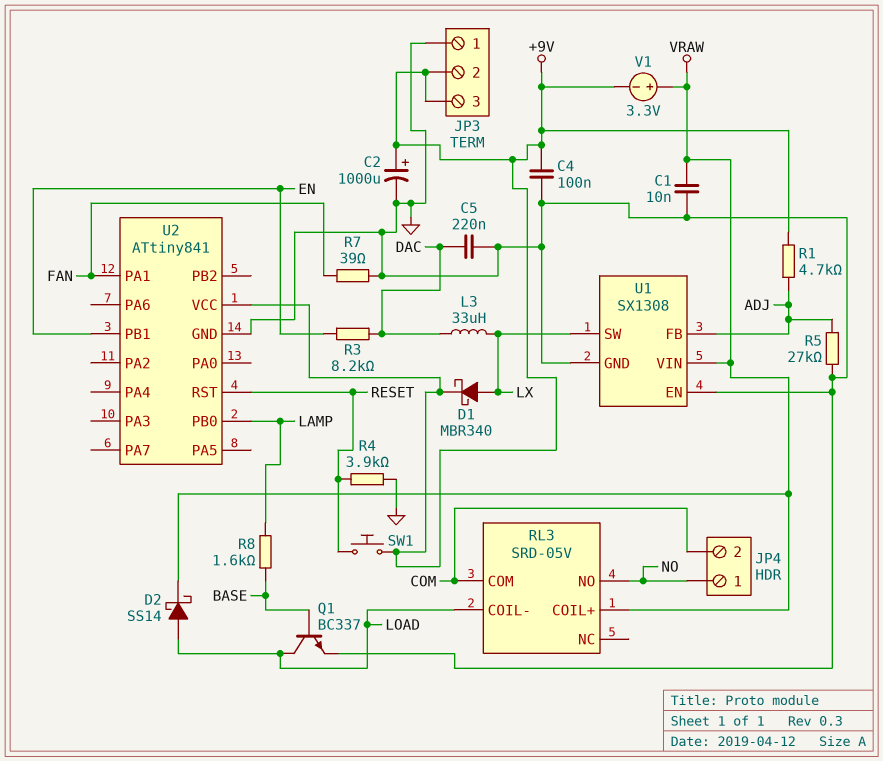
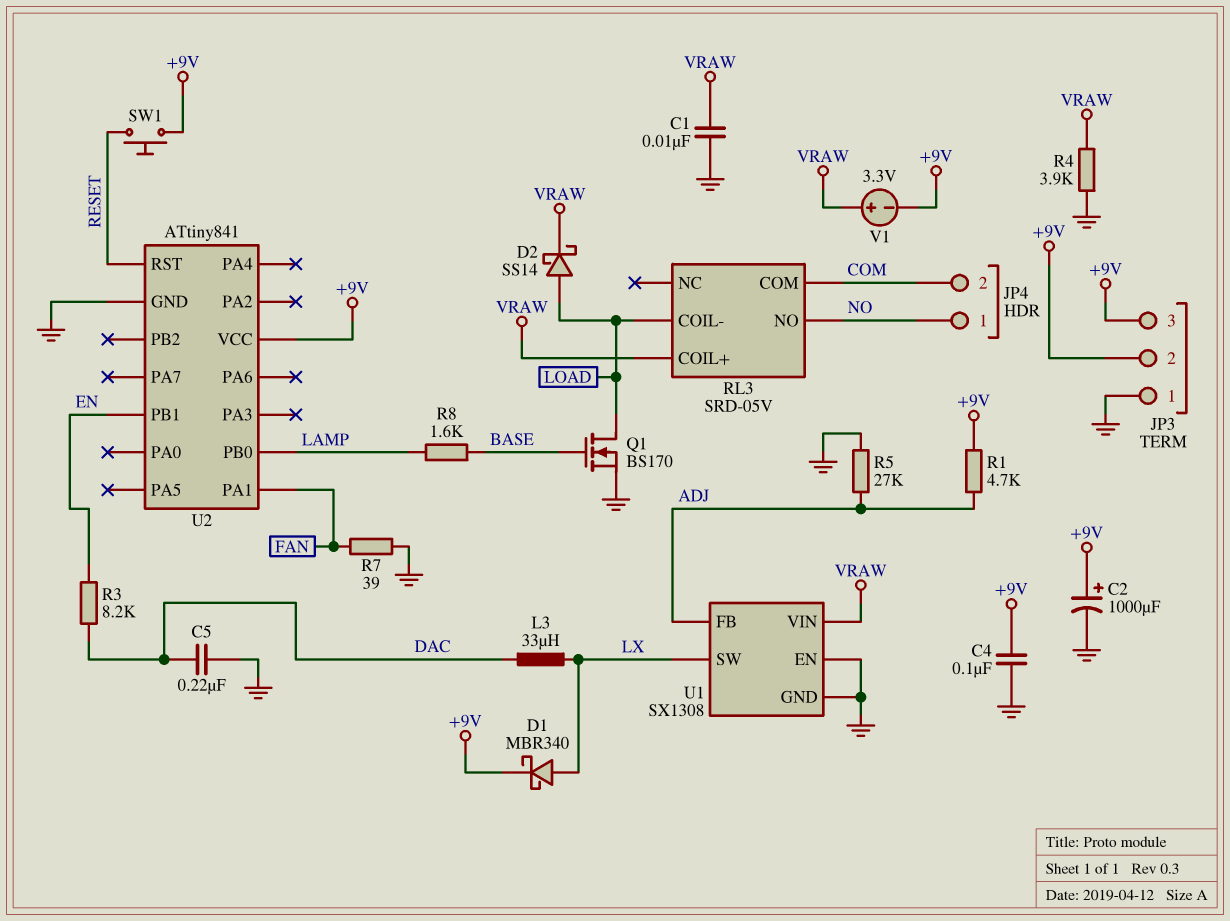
Q1: NPN BC337 (B BASE, C LOAD, E GND) -> NMOS BS170 (G BASE, D LOAD, S GND)
R4: 3.9k (GND, RESET) -> 3.9k (GND, VRAW)

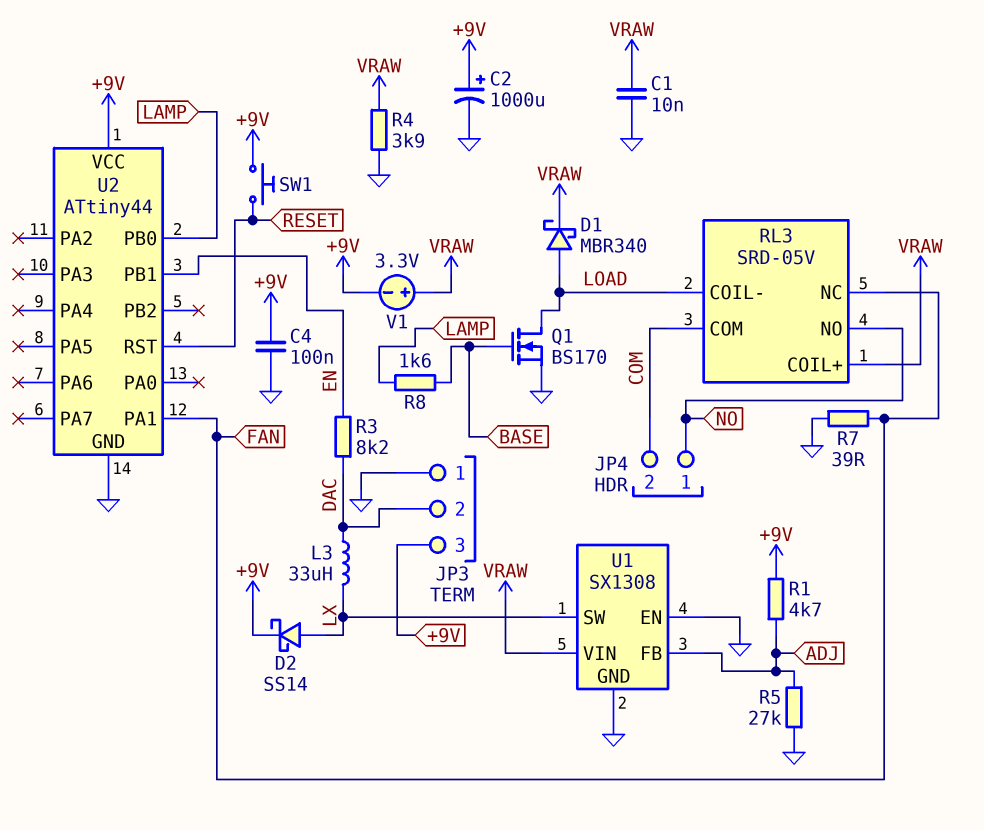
C5: 220nF (DAC, GND) -> none
D1: schottky MBR340 (A LX, K +9V) -> schottky MBR340 (A LOAD, K VRAW)
D2: schottky SS14 (A LOAD, K VRAW) -> schottky SS14 (A LX, K +9V)
JP3 pin 2: +9V -> DAC
RL3 pin NC: none -> FAN
U2: ATtiny841 -> ATtiny44

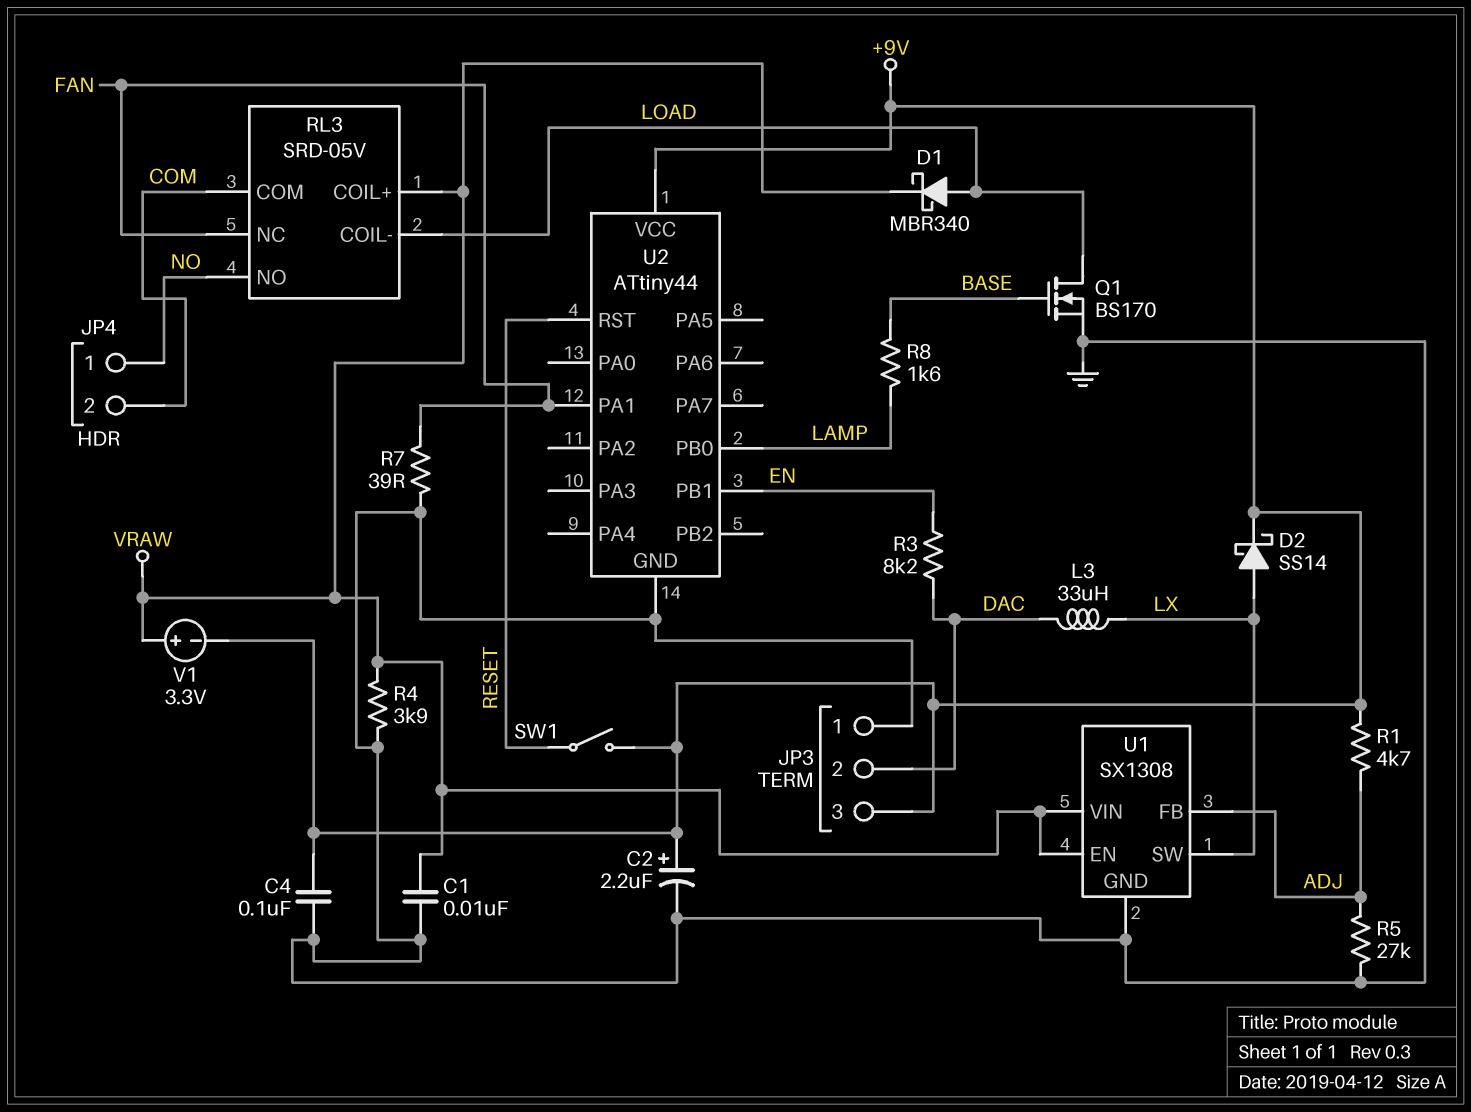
C2: 1000uF (plus +9V, minus GND) -> 2.2uF (plus +9V, minus GND)
SW1: button (+9V, RESET) -> switch (+9V, RESET)
U1 pin EN: GND -> VRAW

